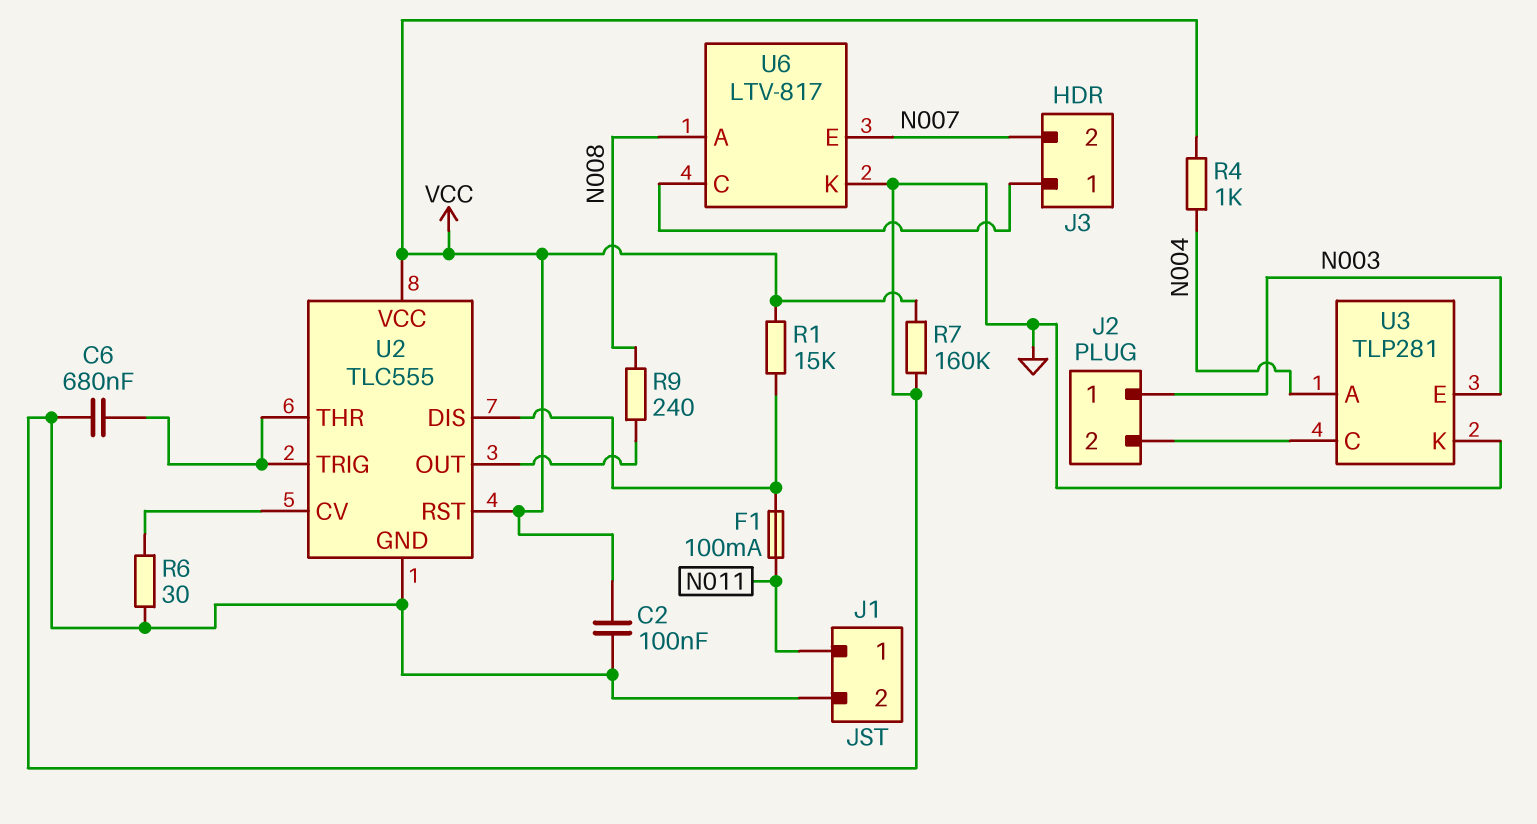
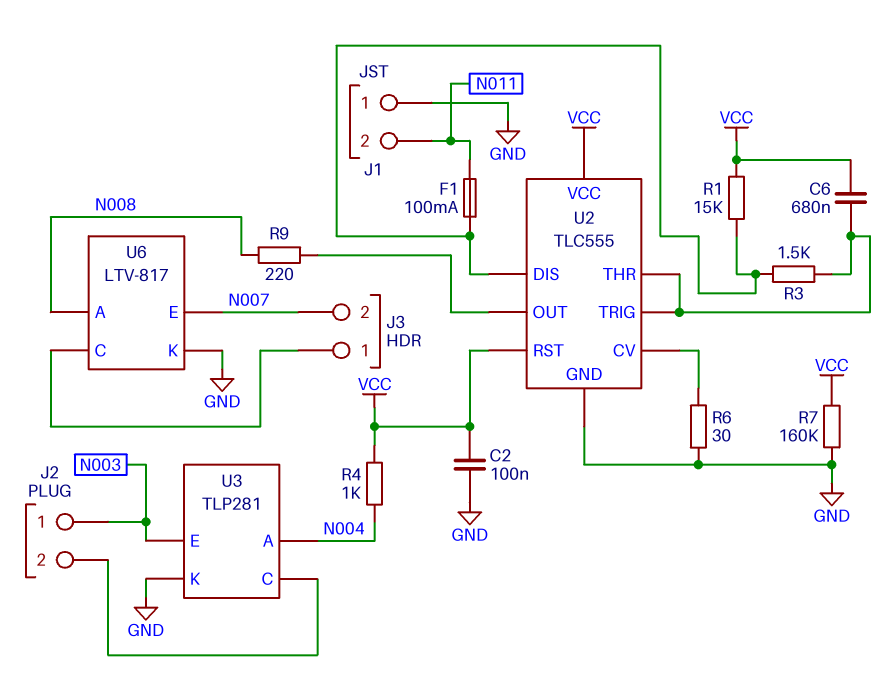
C6: 680nF (GND, U2/THR) -> 680nF (U2/THR, VCC)
J1 pin 1: N011 -> GND
J1 pin 2: GND -> N011
R3: none -> 1.5k (U2/DIS, U2/THR)
R9: 240 (N008, U2/OUT) -> 220 (N008, U2/OUT)

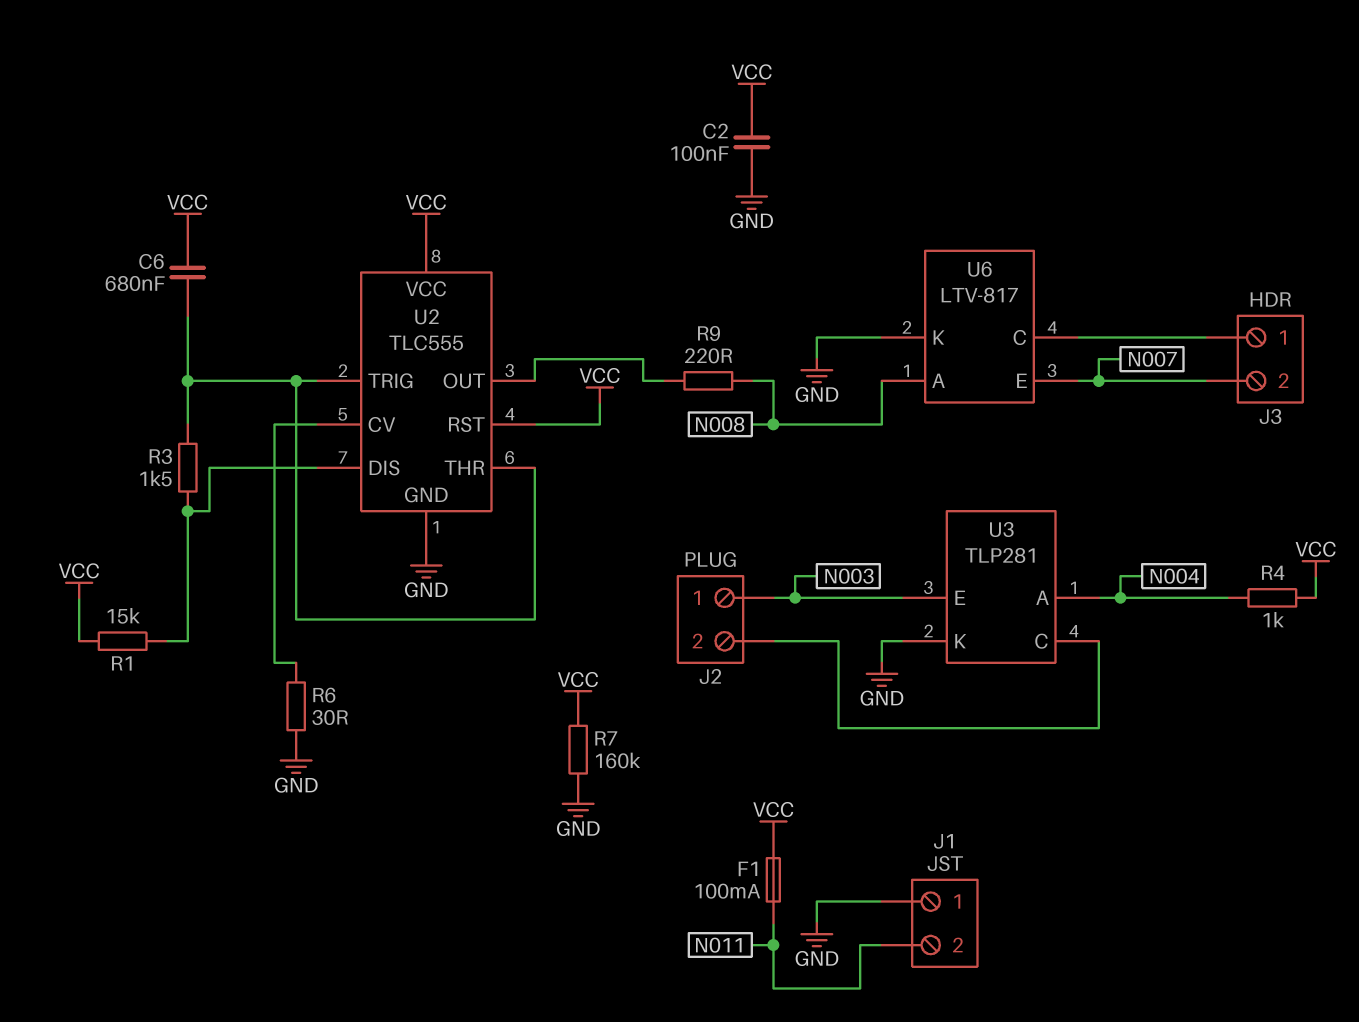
F1: 100mA (N011, U2/DIS) -> 100mA (N011, VCC)

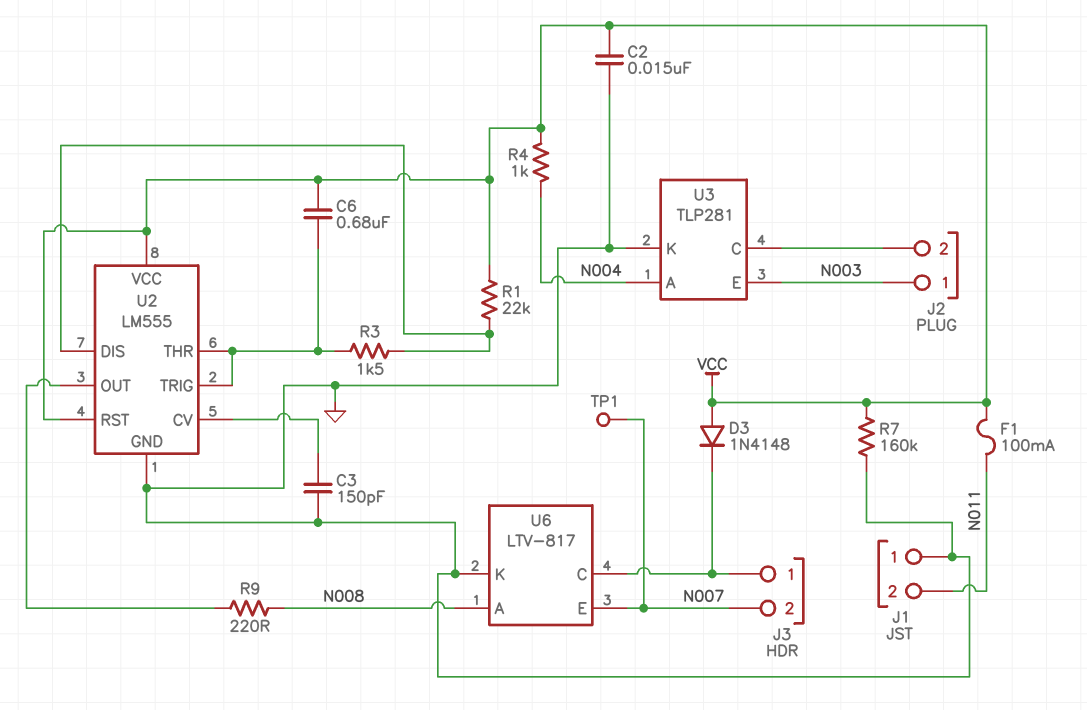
C2: 100nF (GND, VCC) -> 15nF (GND, VCC)
C3: none -> 150pF (GND, U2/CV)
D3: none -> diode 1N4148 (A VCC, K J3/1)
R1: 15k (U2/DIS, VCC) -> 22k (U2/DIS, VCC)
R6: 30 (GND, U2/CV) -> none
TP1: none -> test point (N007)
U2: TLC555 -> LM555

